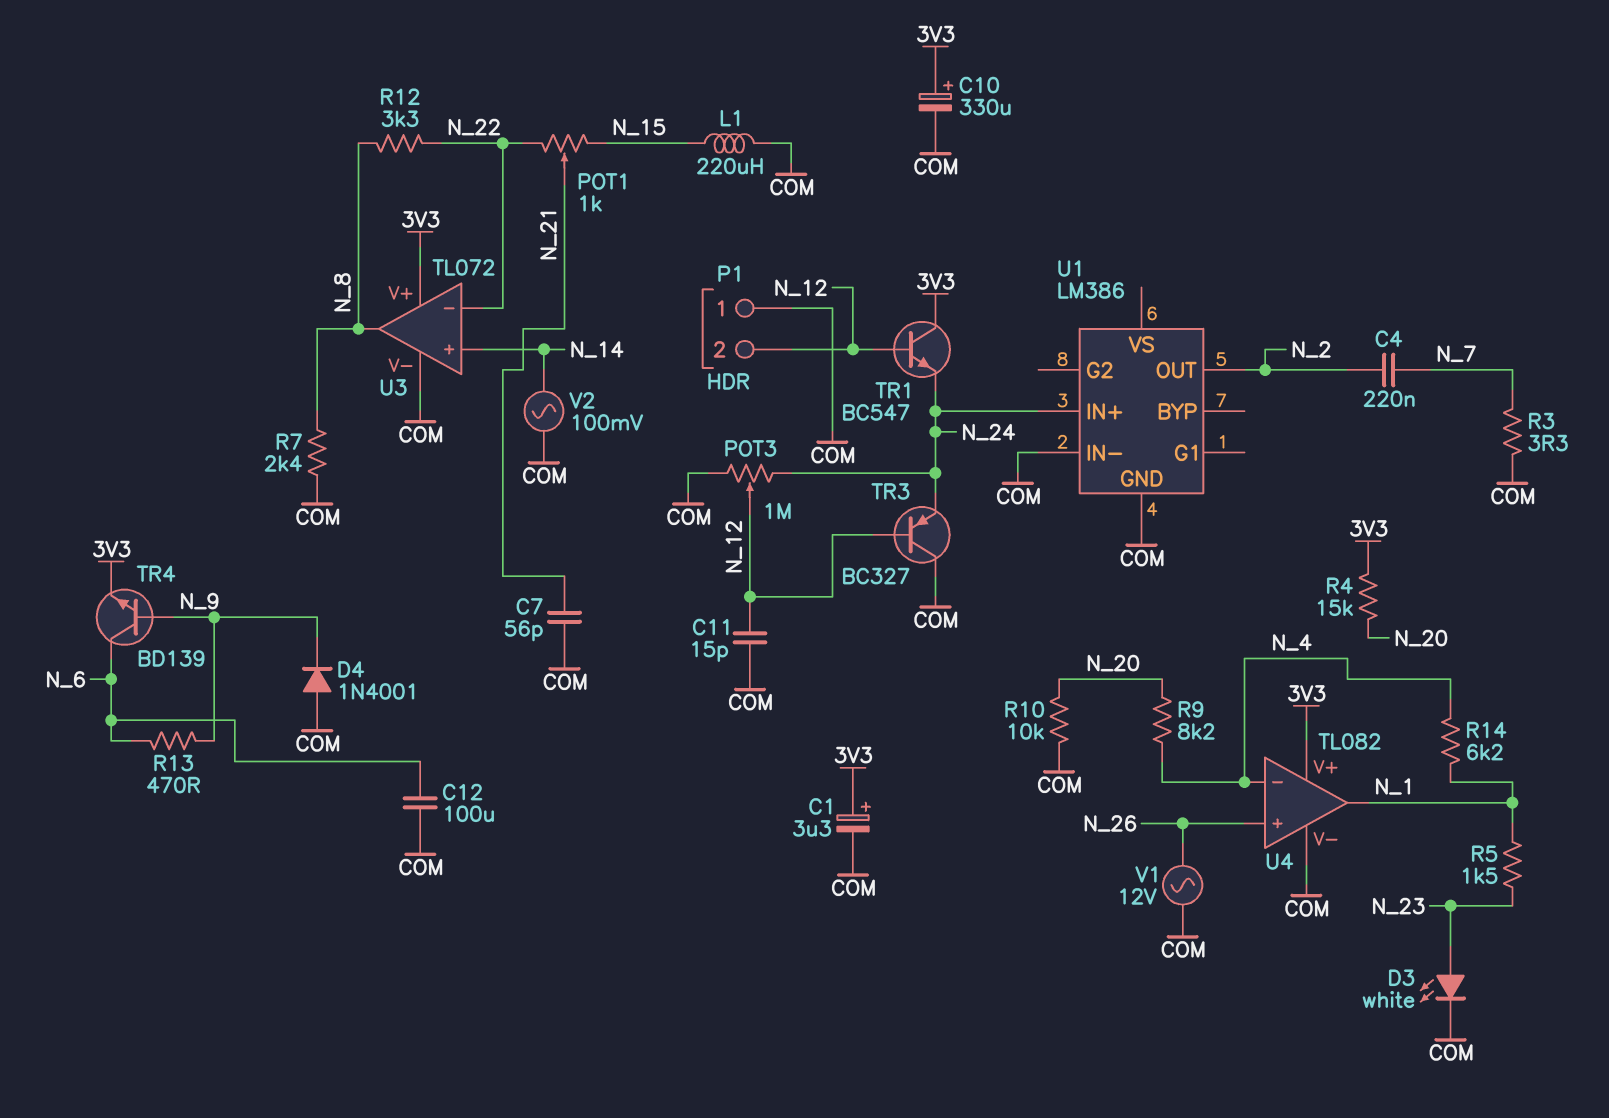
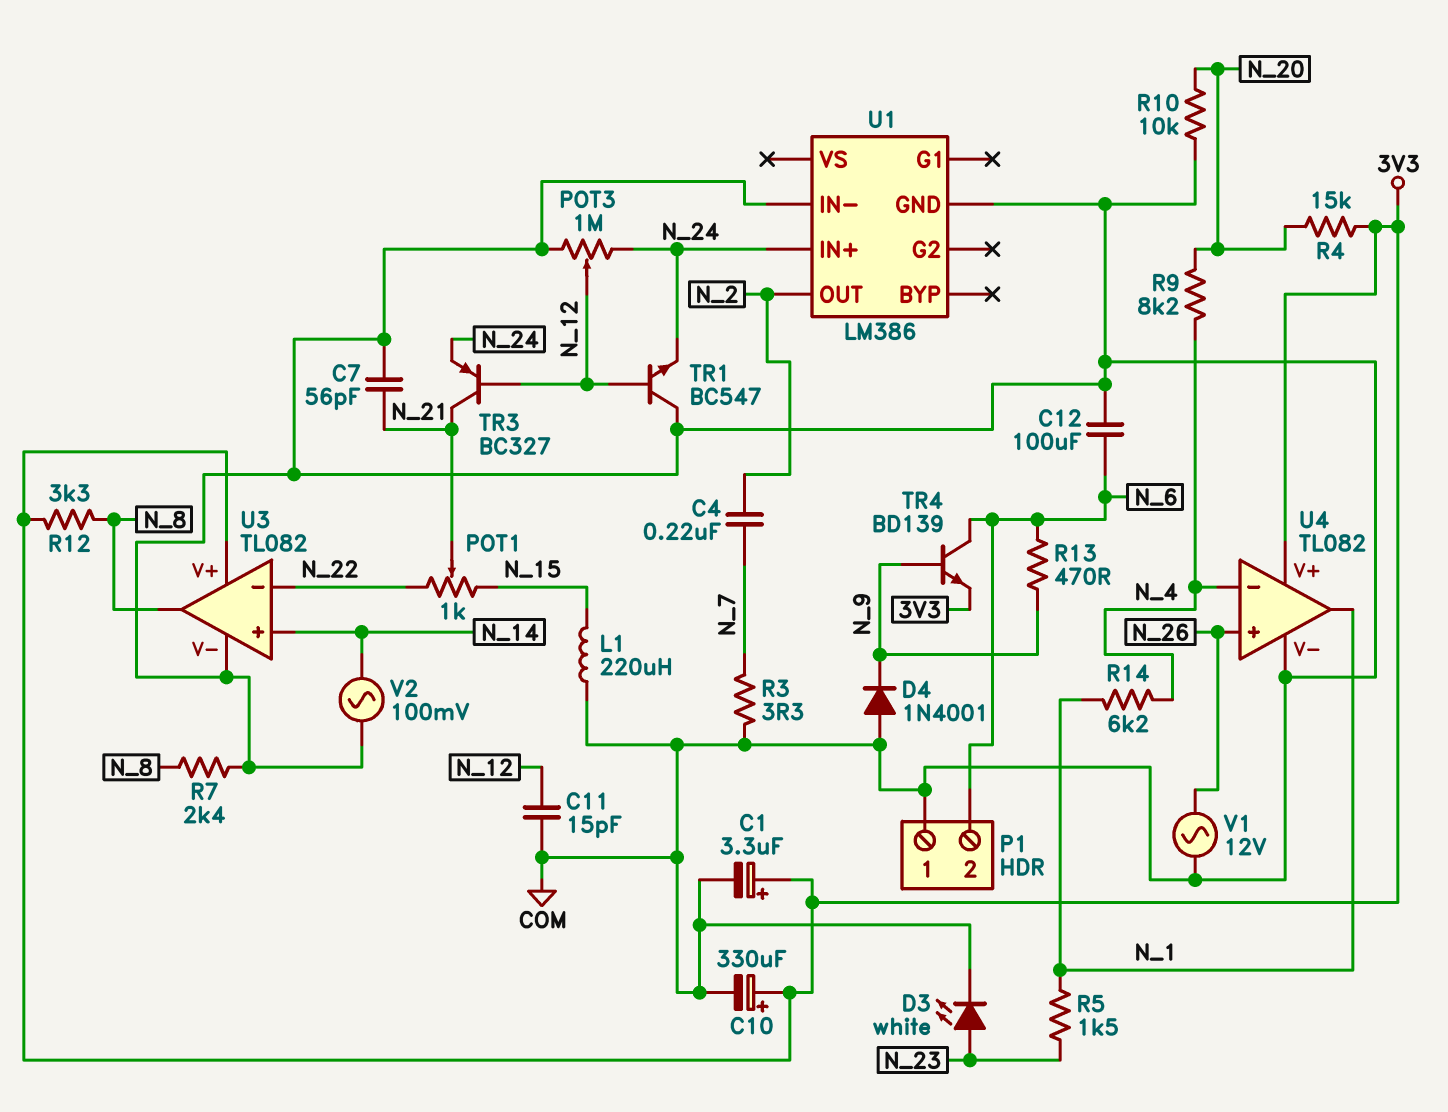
P1 pin 2: N_12 -> N_6
R12: 3.3k (N_8, N_22) -> 3.3k (3V3, N_8)
TR1: NPN BC547 (B N_12, C 3V3, E N_24) -> NPN BC547 (B N_12, C COM, E N_24)
TR3: PNP BC327 (B N_12, C COM, E N_24) -> PNP BC327 (B N_12, C N_21, E N_24)
U3: TL072 -> TL082

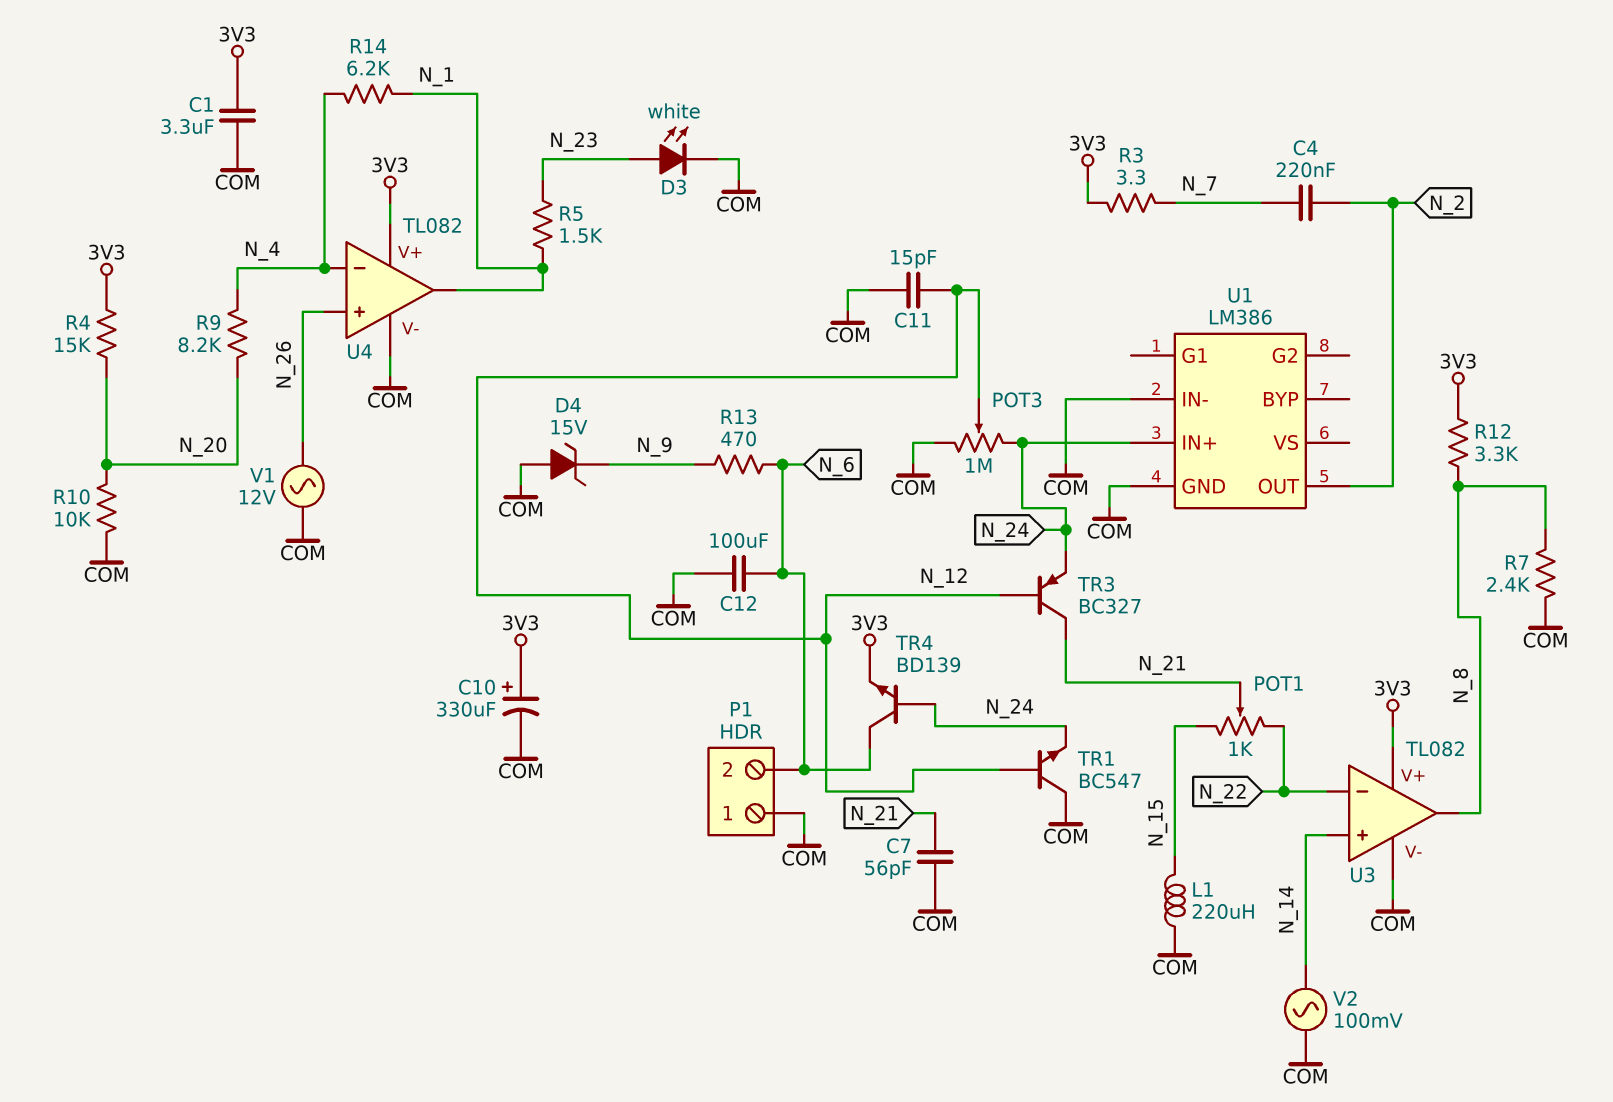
C1: 3.3uF (plus 3V3, minus COM) -> 3.3uF (3V3, COM)
D4: diode 1N4001 (A COM, K N_9) -> zener 15V (A COM, K N_9)
R3: 3.3 (COM, N_7) -> 3.3 (3V3, N_7)
TR4: NPN BD139 (B N_9, C N_6, E 3V3) -> NPN BD139 (B N_24, C N_6, E 3V3)

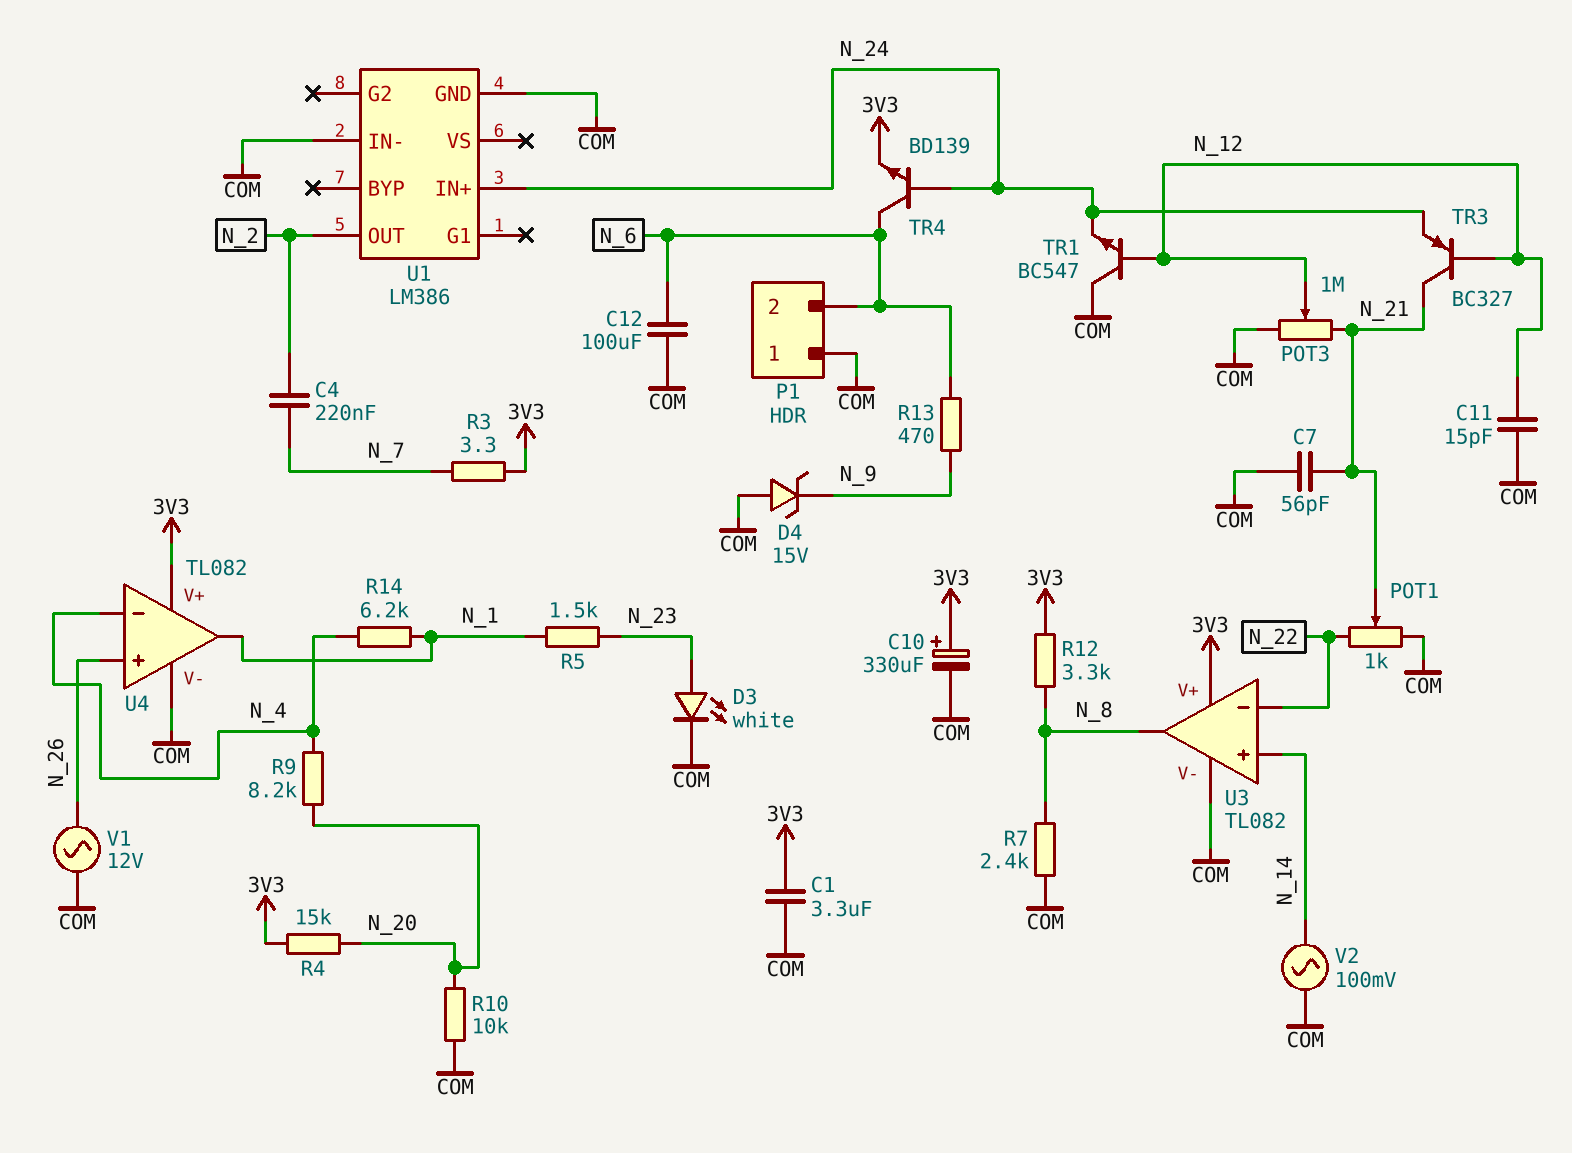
L1: 220uH (COM, N_15) -> none
POT1: 1k (N_15, N_22, wiper N_21) -> 1k (COM, N_22, wiper N_21)
POT3: 1M (COM, N_24, wiper N_12) -> 1M (COM, N_21, wiper N_12)

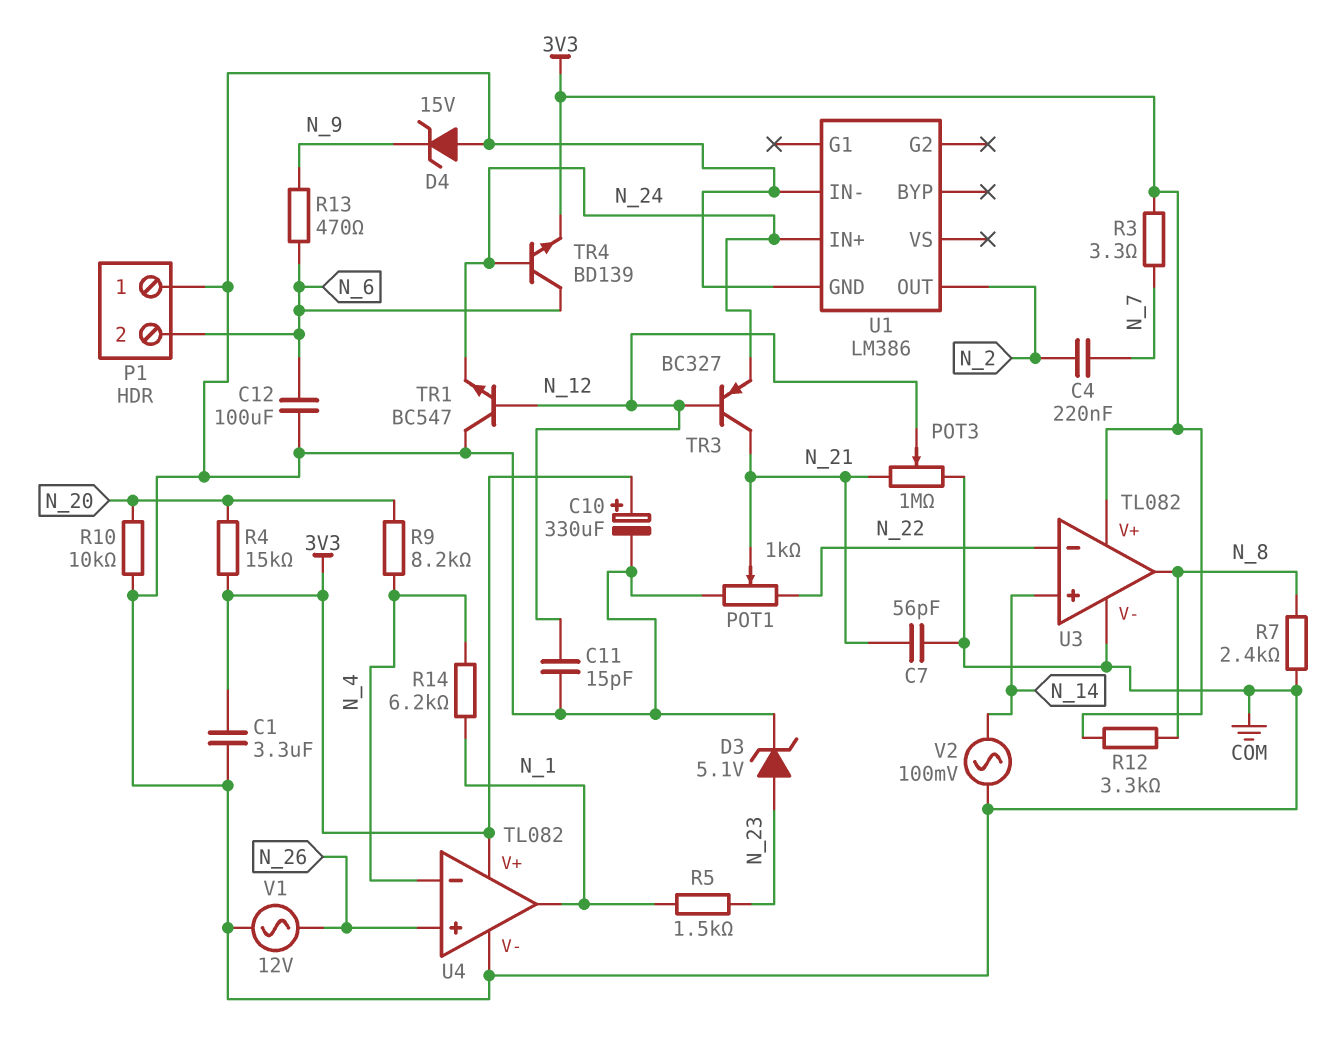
D3: LED white (A N_23, K COM) -> zener 5.1V (A N_23, K COM)

